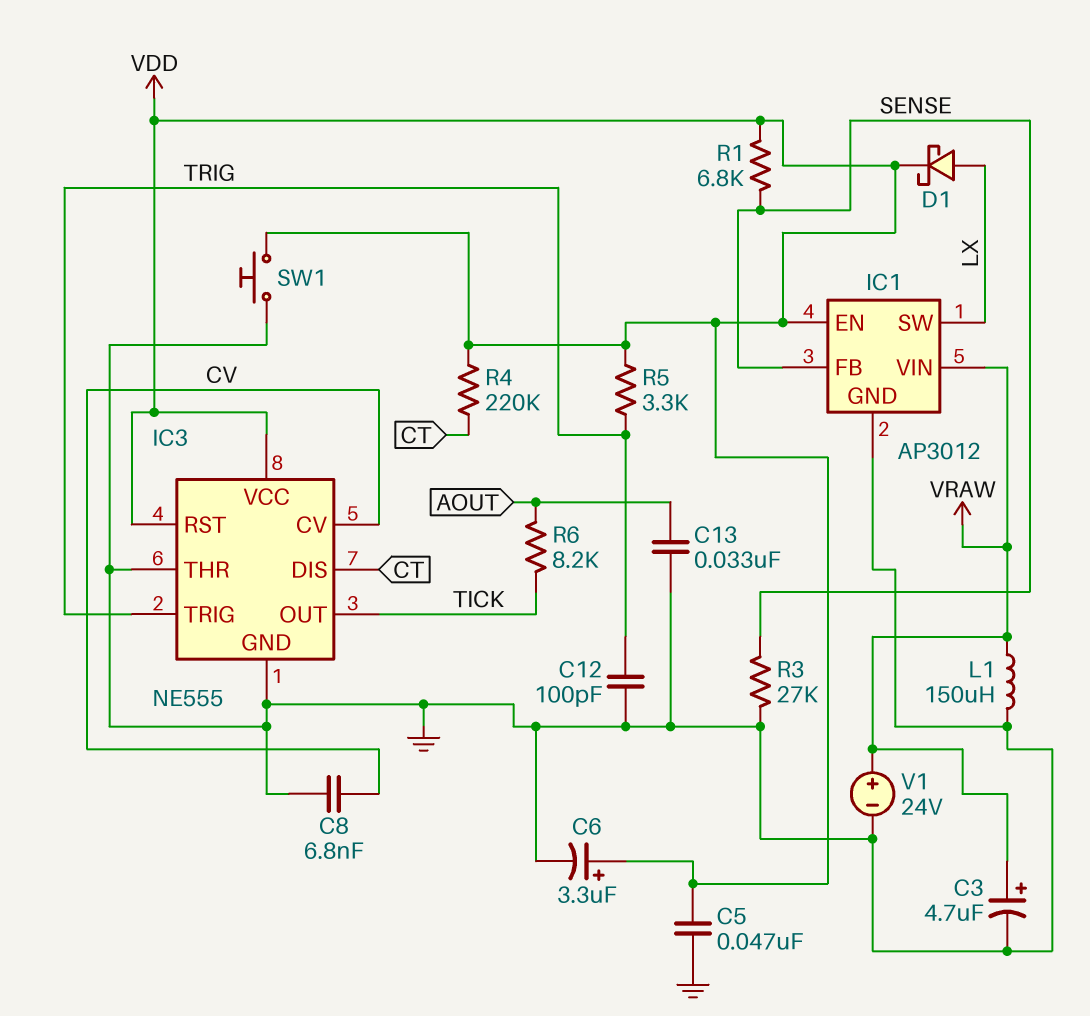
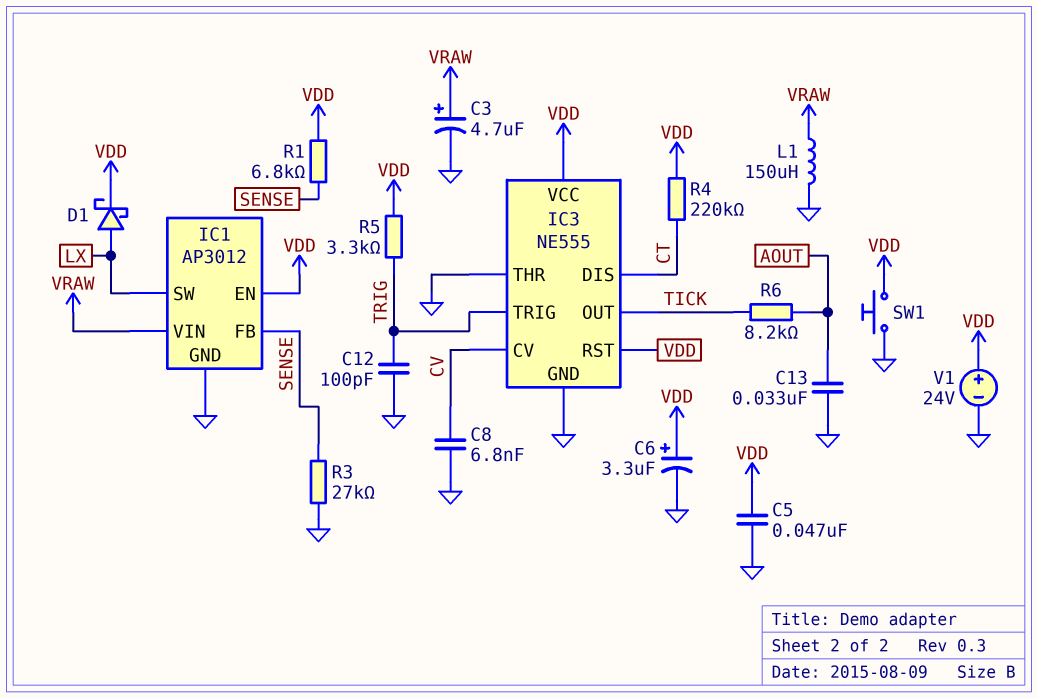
V1: 24V (plus VRAW, minus GND) -> 24V (plus VDD, minus GND)

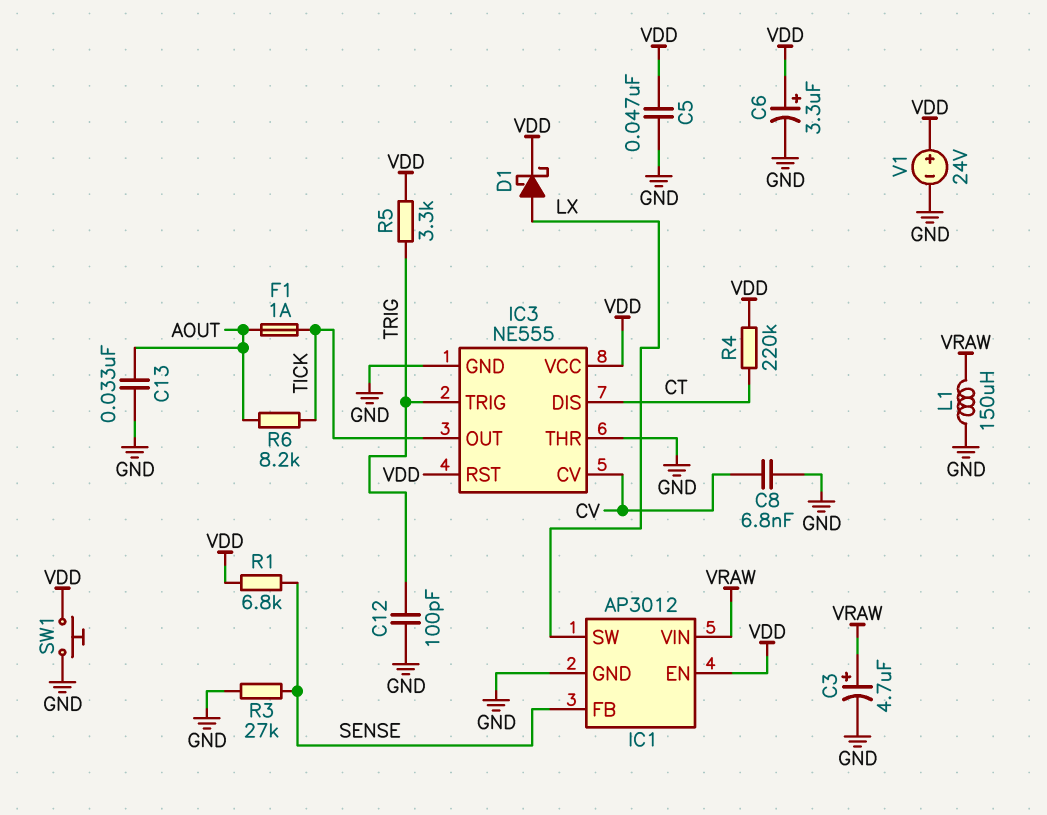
F1: none -> 1A (AOUT, TICK)

